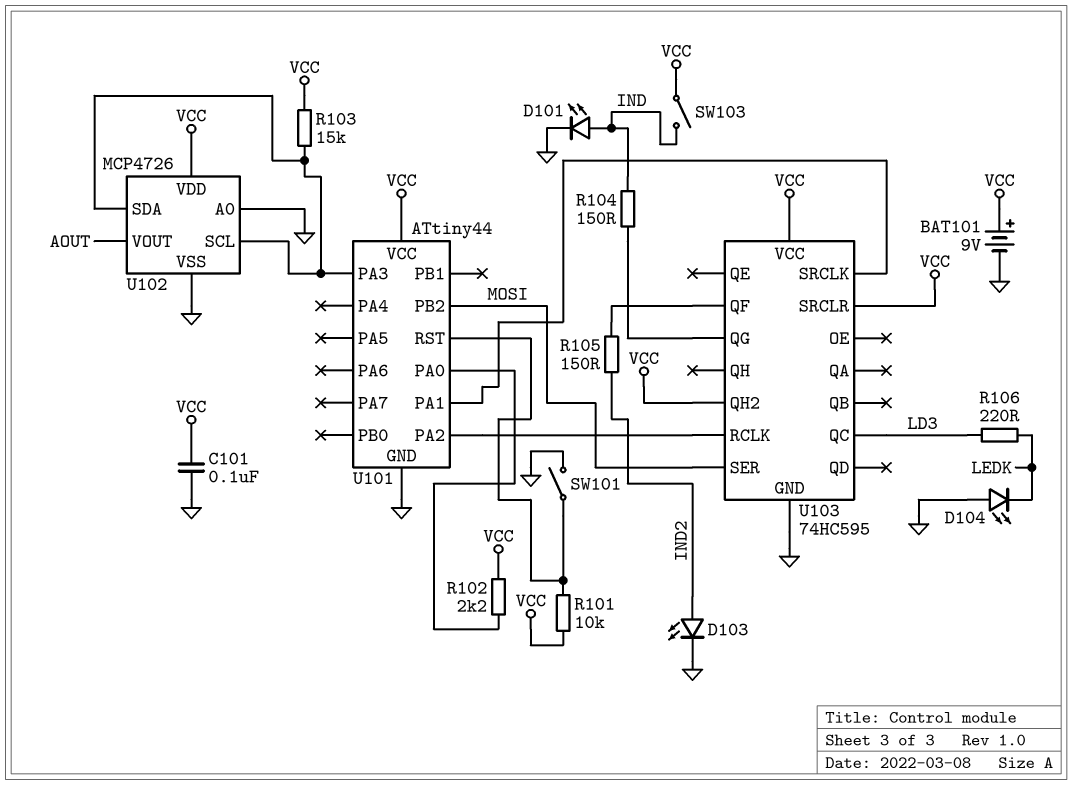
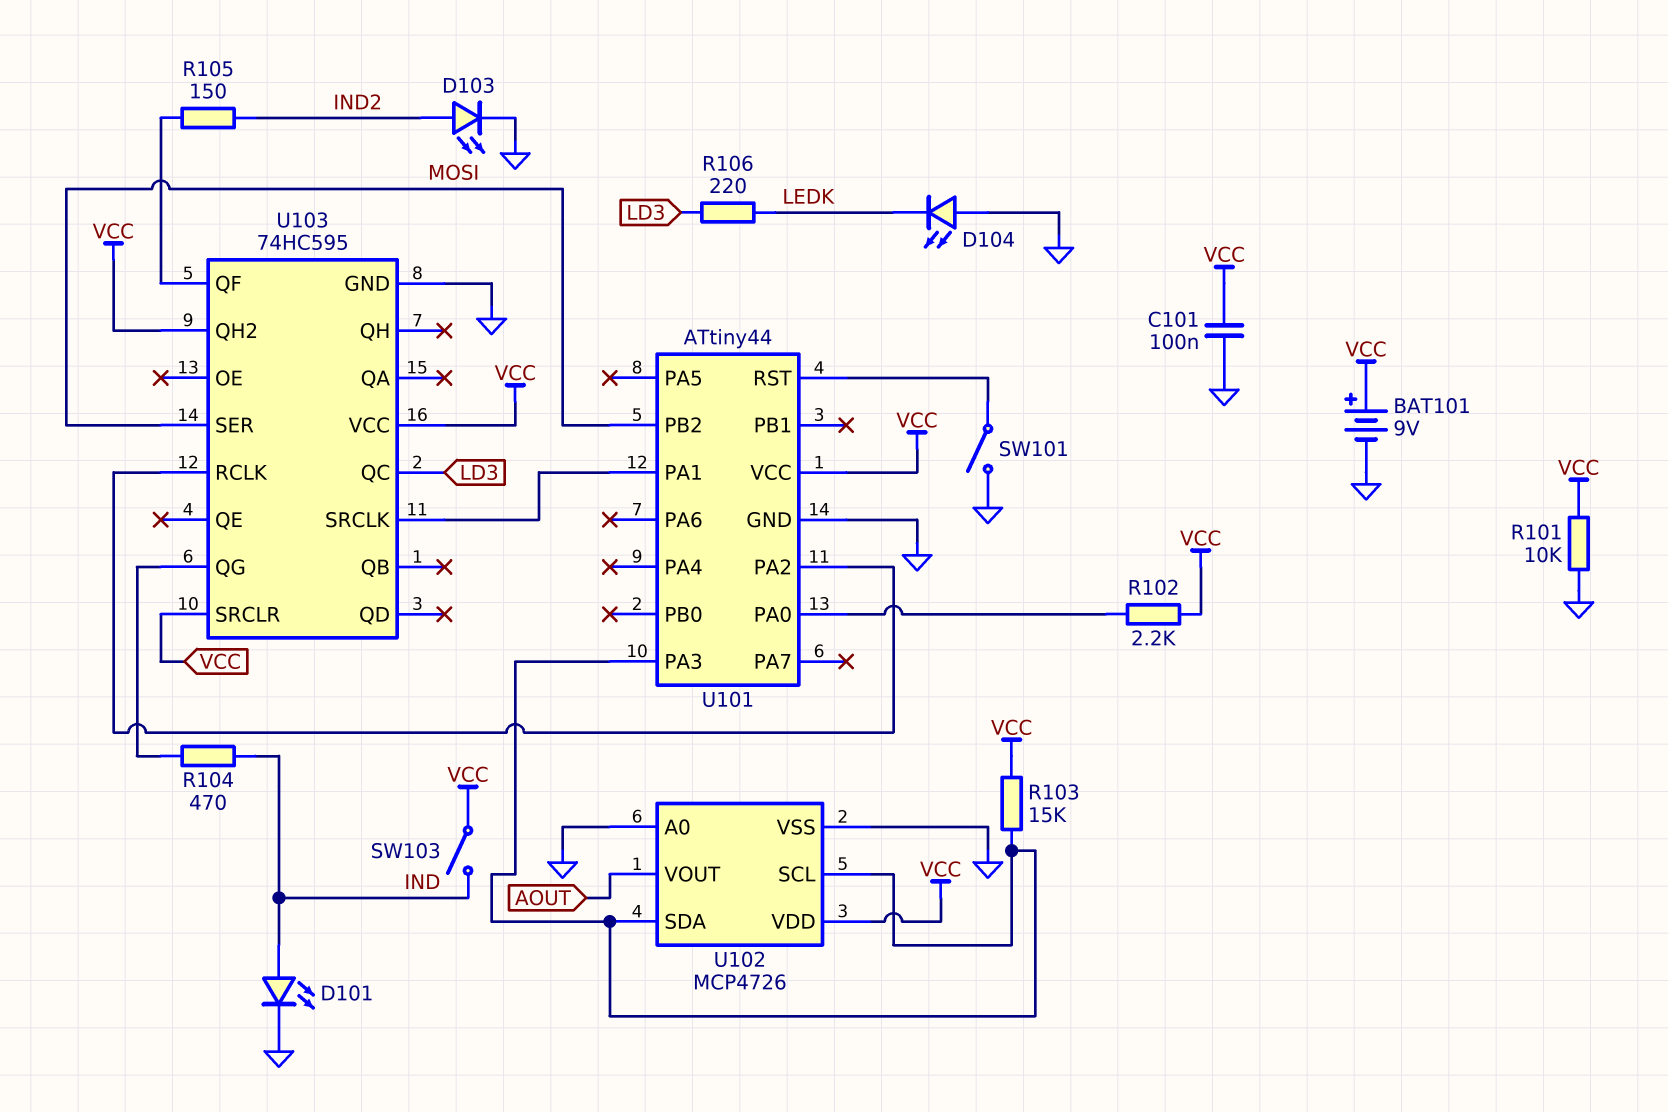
R101: 10k (U101/RST, VCC) -> 10k (GND, VCC)
R104: 150 (IND, U103/QG) -> 470 (IND, U103/QG)

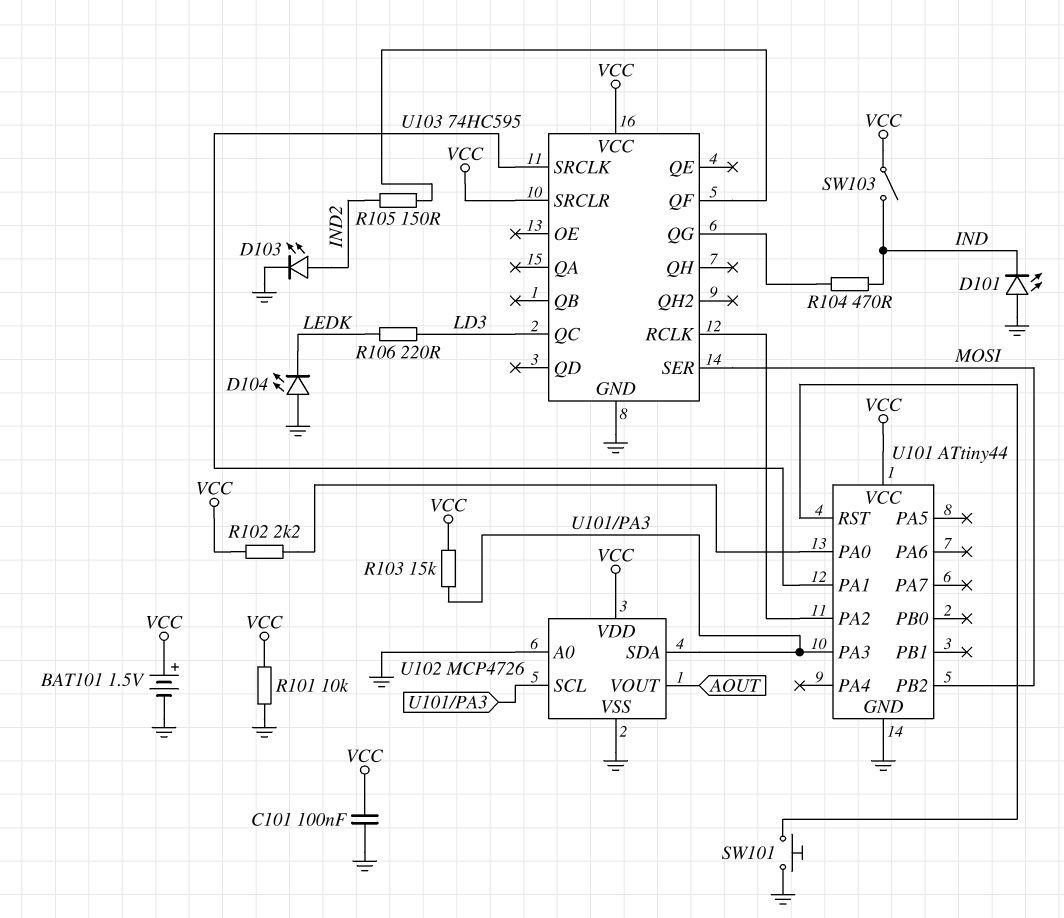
BAT101: 9V (plus VCC, minus GND) -> 1.5V (plus VCC, minus GND)
D101: LED (A IND, K GND) -> LED (A GND, K IND)
SW101: switch (GND, U101/RST) -> button (GND, U101/RST)
U103 pin QH2: VCC -> none

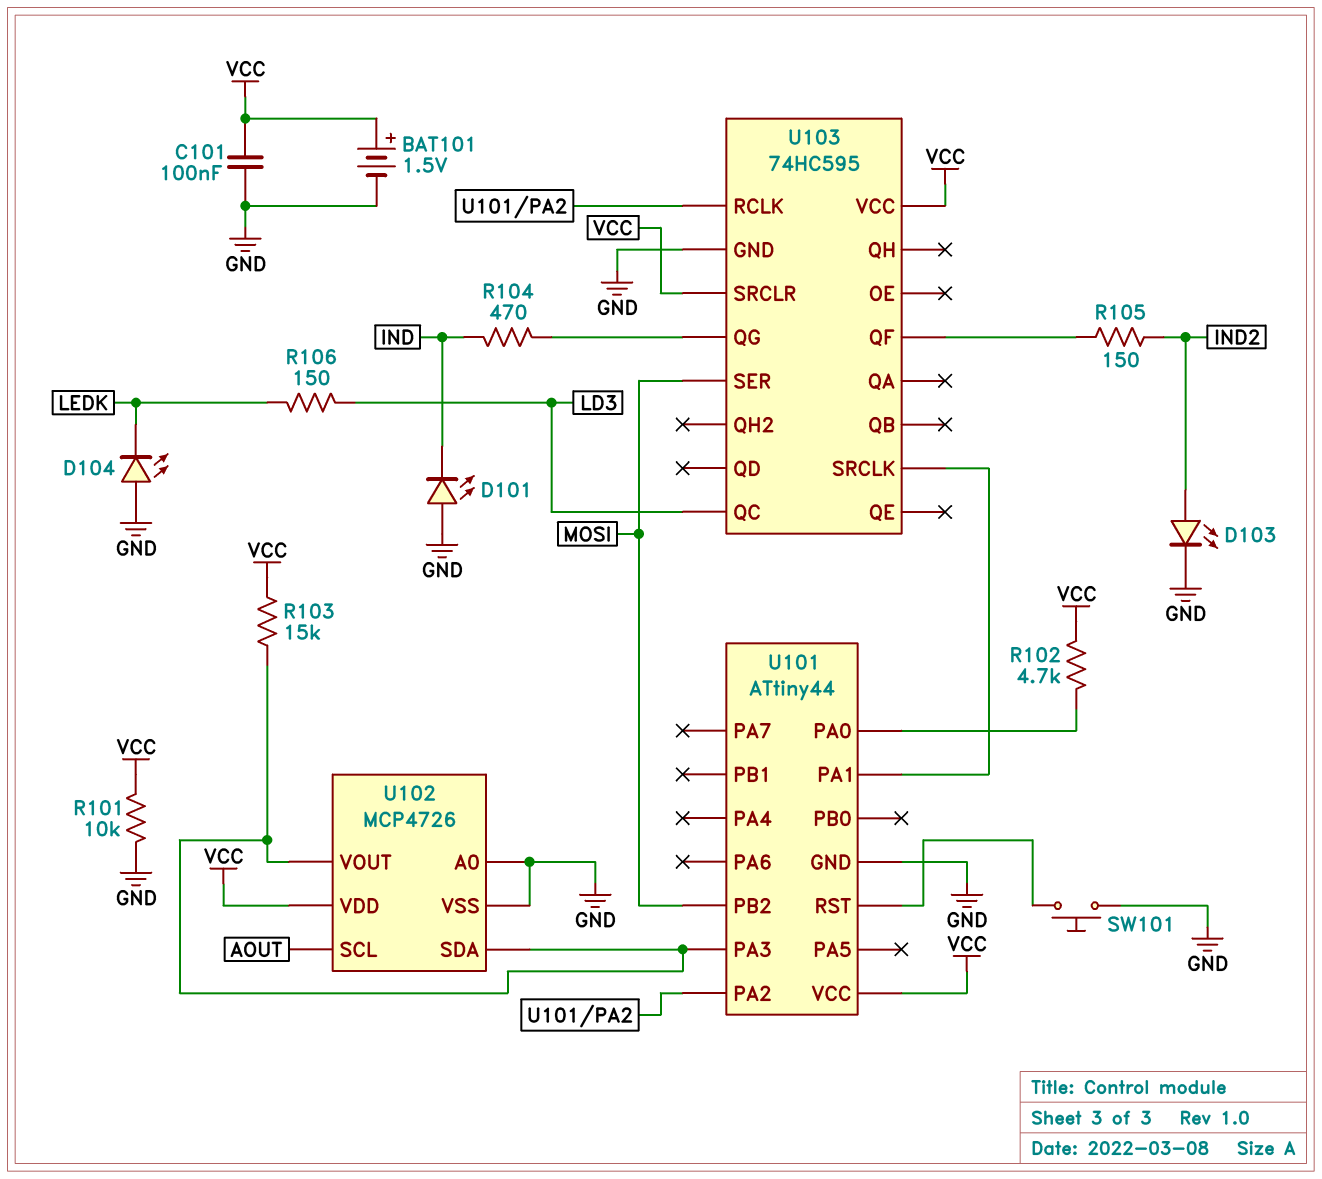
R102: 2.2k (U101/PA0, VCC) -> 4.7k (U101/PA0, VCC)
R106: 220 (LD3, LEDK) -> 150 (LD3, LEDK)
SW103: switch (IND, VCC) -> none
U102 pin SCL: U101/PA3 -> AOUT
U102 pin VOUT: AOUT -> U101/PA3

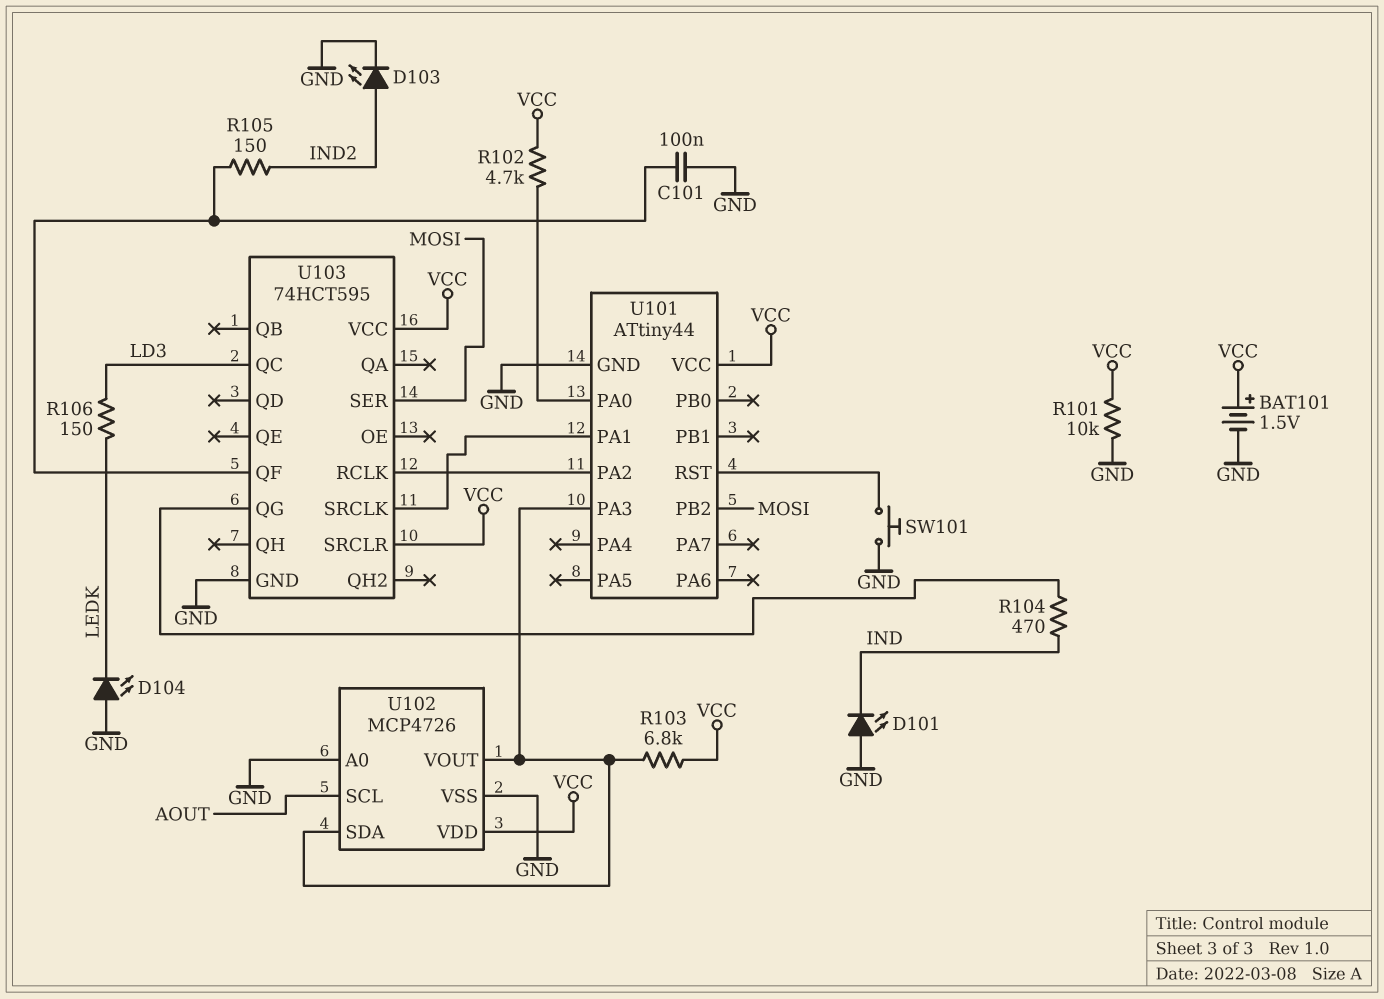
C101: 100nF (GND, VCC) -> 100nF (GND, U103/QF)
R103: 15k (U101/PA3, VCC) -> 6.8k (U101/PA3, VCC)
U103: 74HC595 -> 74HCT595

